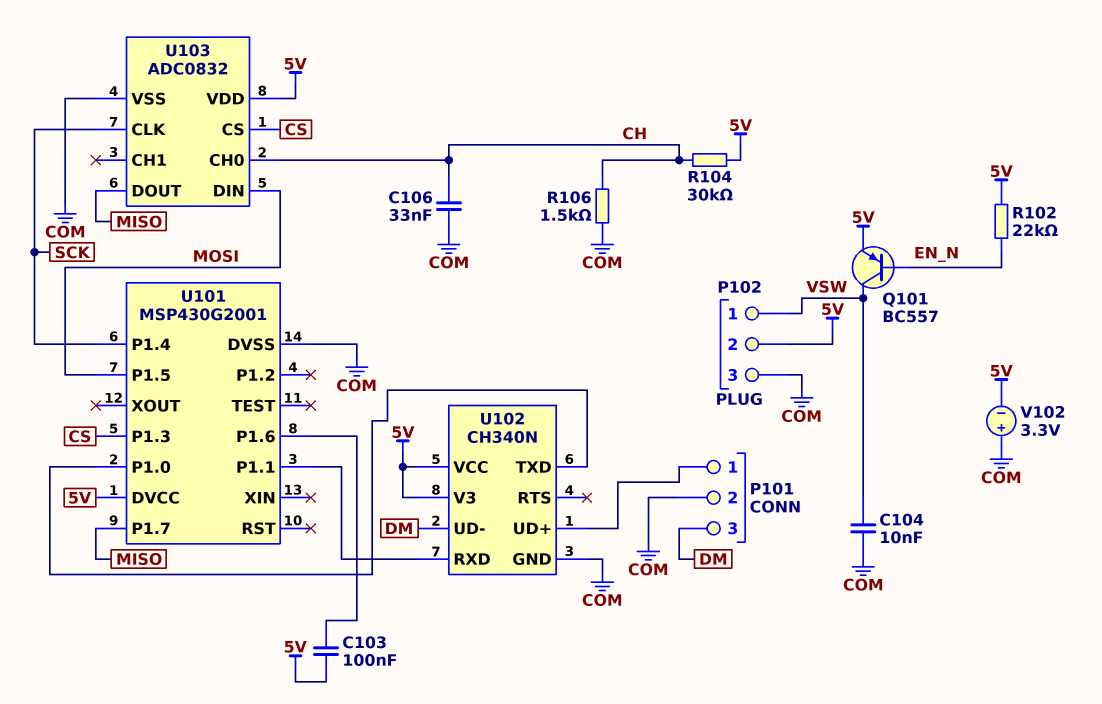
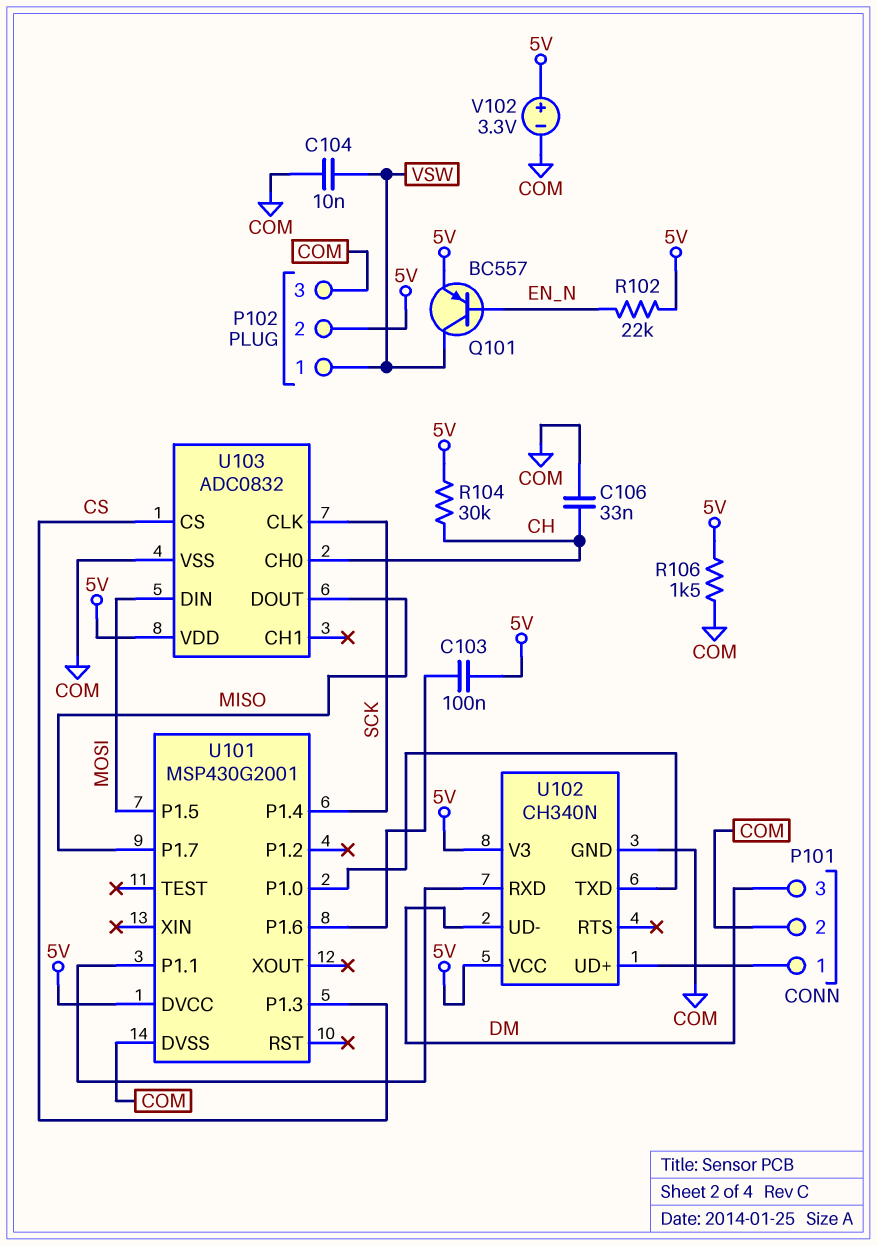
R106: 1.5k (CH, COM) -> 1.5k (5V, COM)
V102: 3.3V (plus COM, minus 5V) -> 3.3V (plus 5V, minus COM)

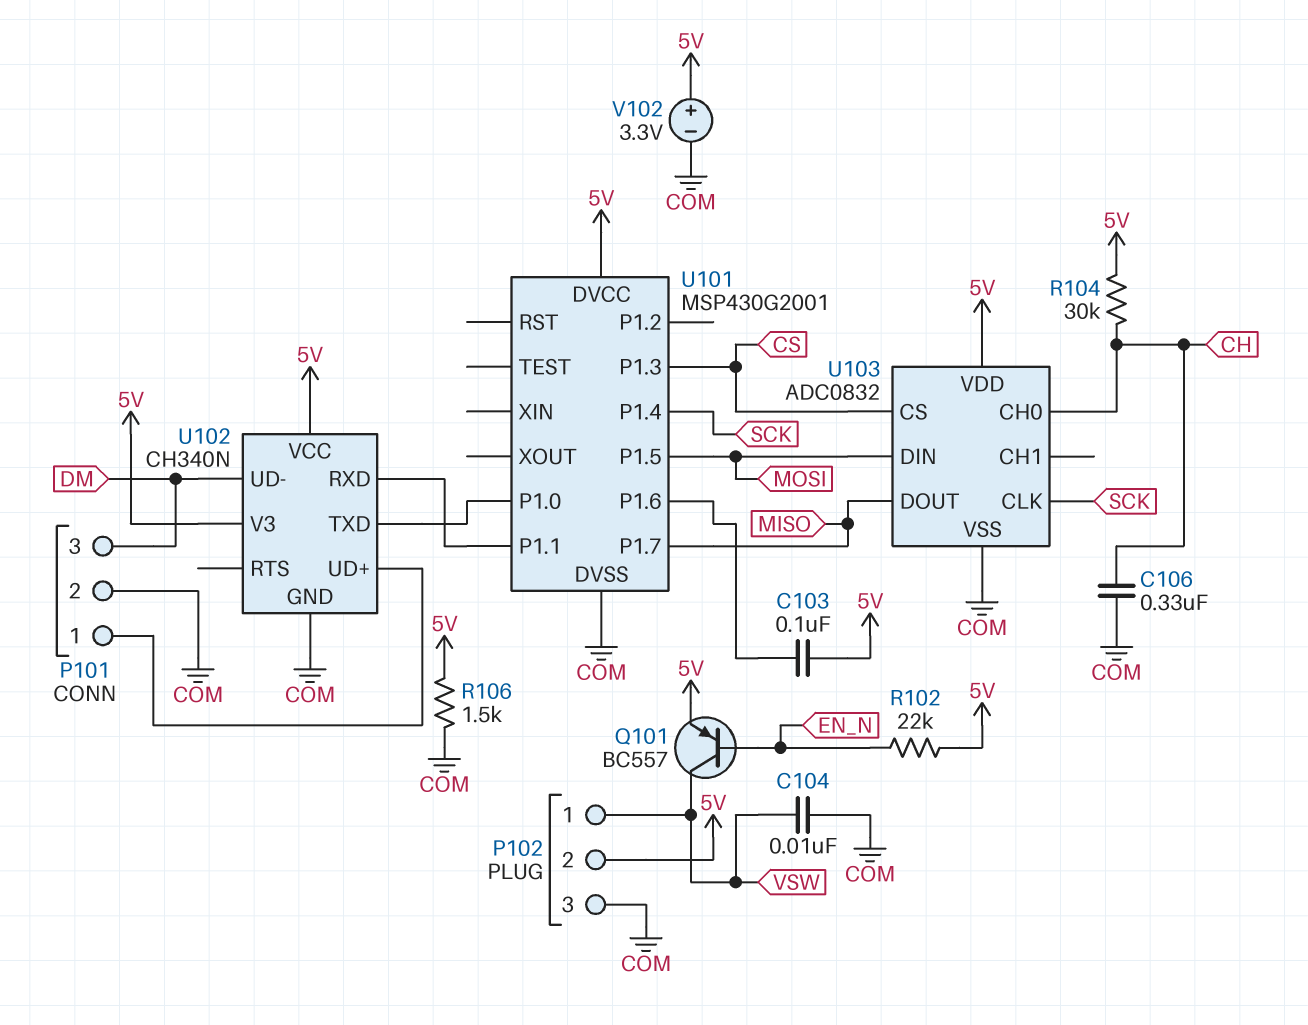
C106: 33nF (CH, COM) -> 330nF (CH, COM)

